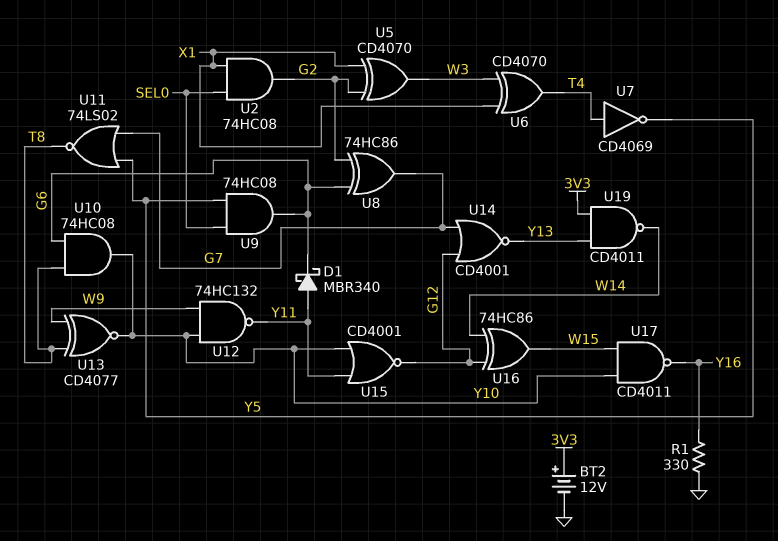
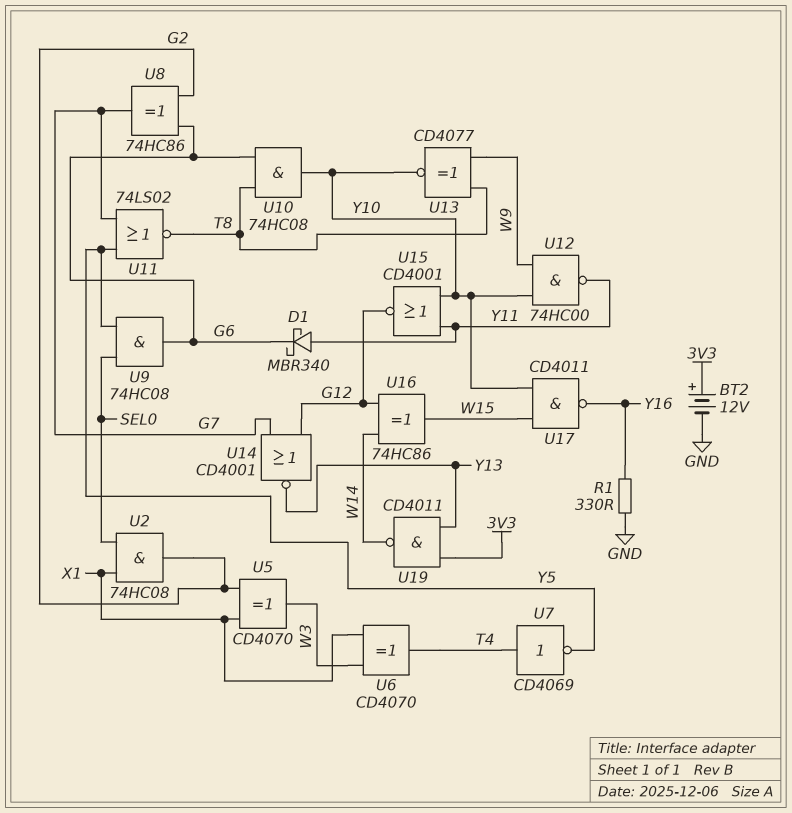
U12: NAND 74HC132 (in W9, in Y10, out Y11) -> NAND 74HC00 (in W9, in Y10, out Y11)

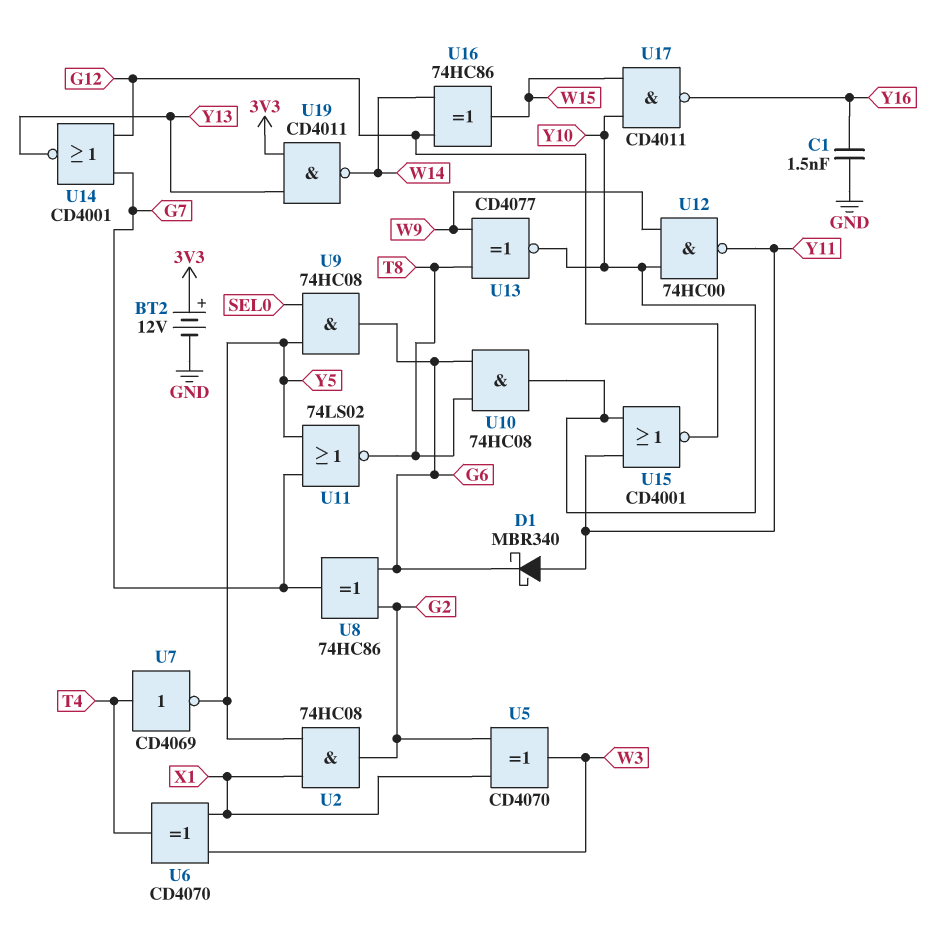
C1: none -> 1.5nF (GND, Y16)
R1: 330 (GND, Y16) -> none
U2: AND 74HC08 (in SEL0, in X1, out G2) -> AND 74HC08 (in X1, in Y5, out G2)

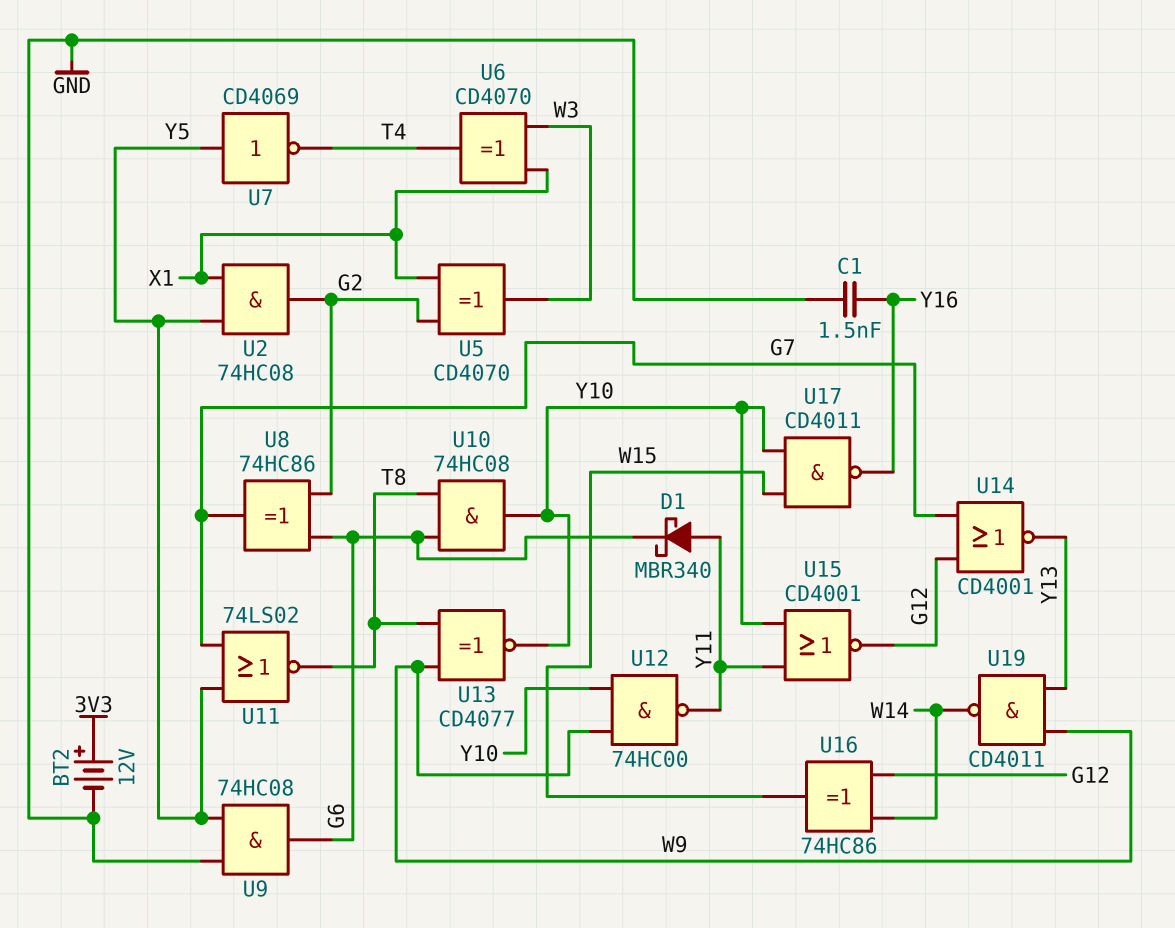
U7: NOT CD4069 (in T4, out Y5) -> NOT CD4069 (in Y5, out T4)
U9: AND 74HC08 (in SEL0, in Y5, out G6) -> AND 74HC08 (in GND, in Y5, out G6)
U19: NAND CD4011 (in 3V3, in Y13, out W14) -> NAND CD4011 (in W9, in Y13, out W14)

